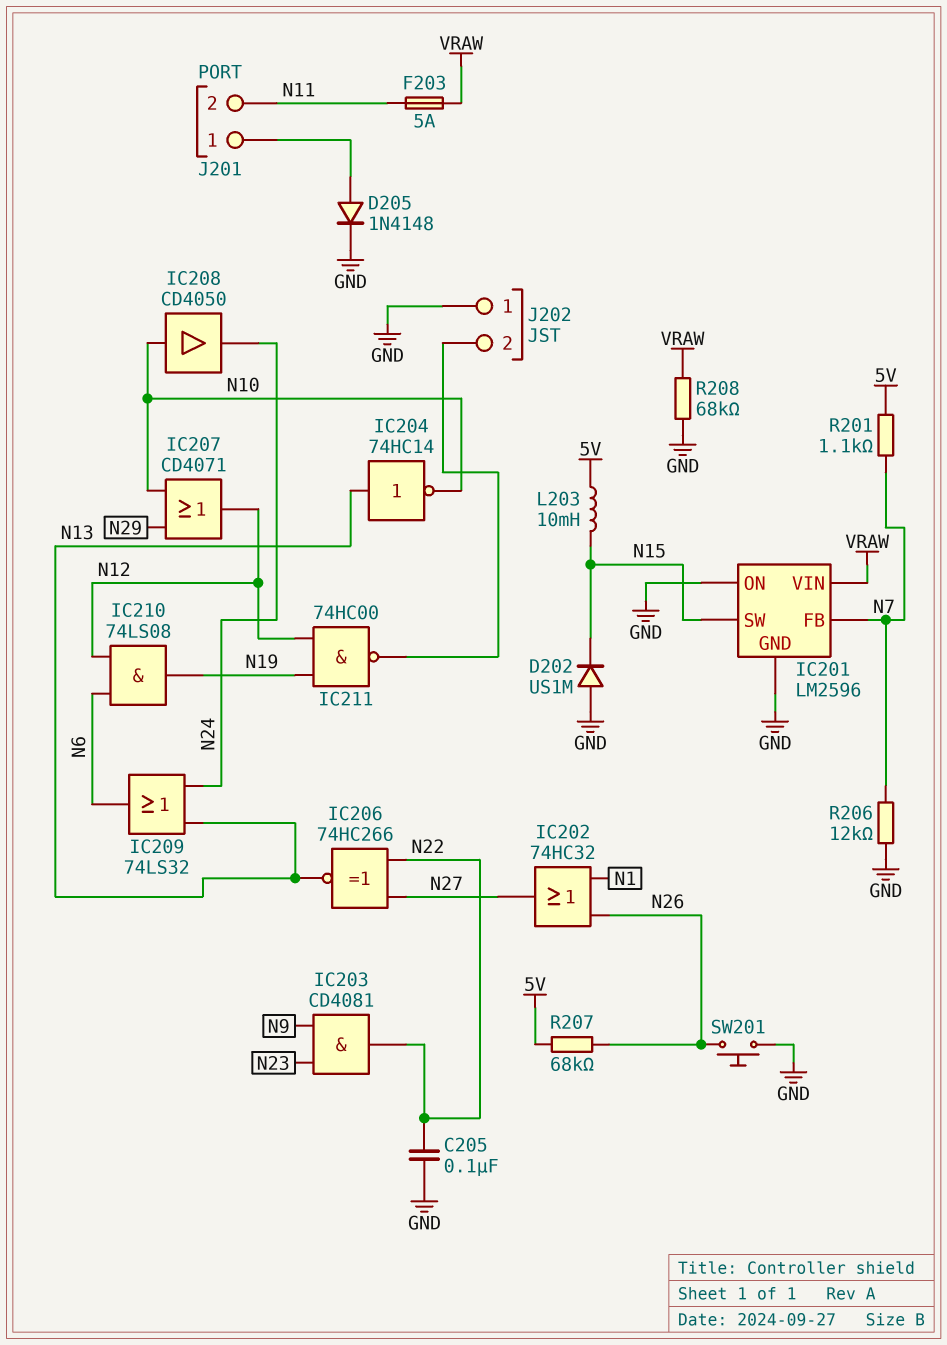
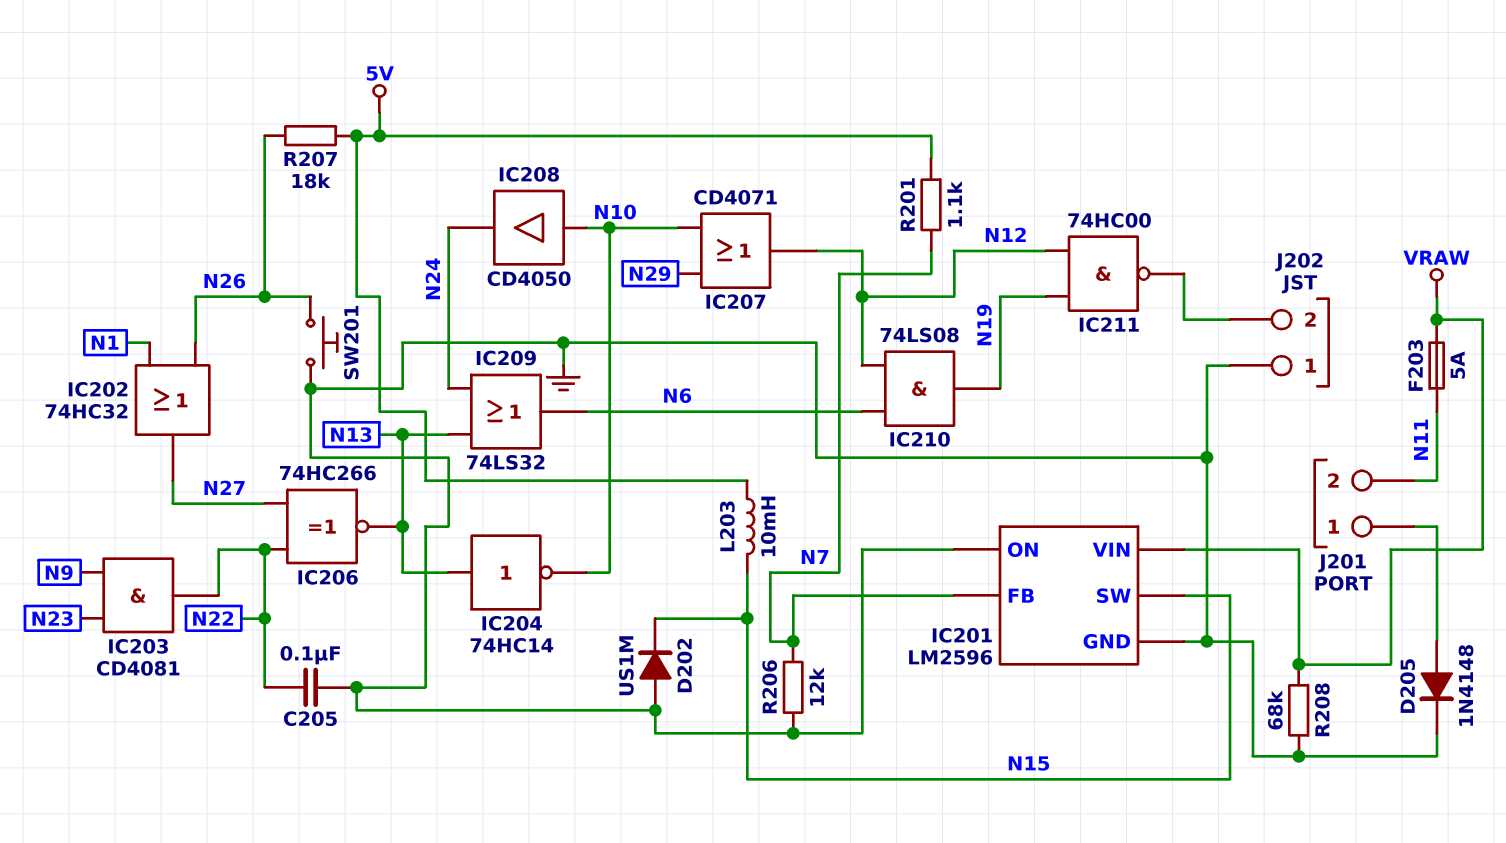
R207: 68k (5V, N26) -> 18k (5V, N26)

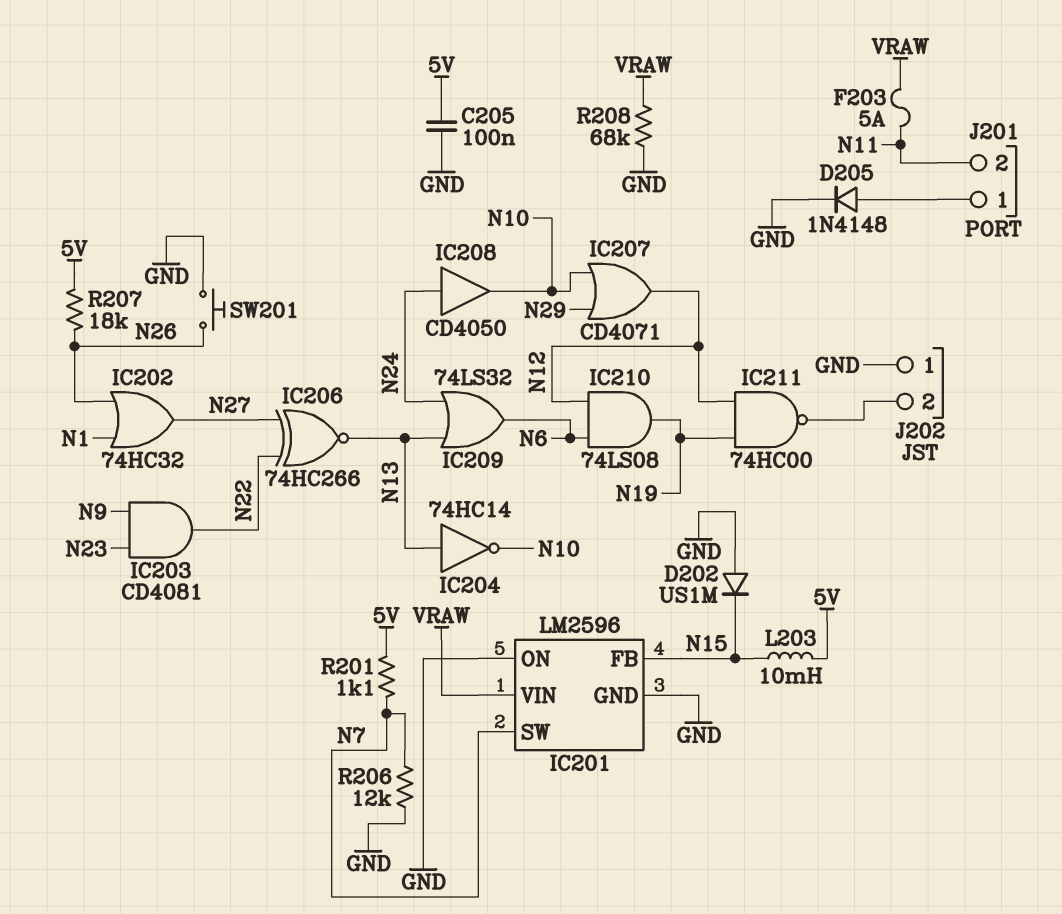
C205: 100nF (GND, N22) -> 100nF (5V, GND)
IC201 pin FB: N7 -> N15
IC201 pin SW: N15 -> N7
IC208: buffer CD4050 (in N10, out N24) -> buffer CD4050 (in N24, out N10)

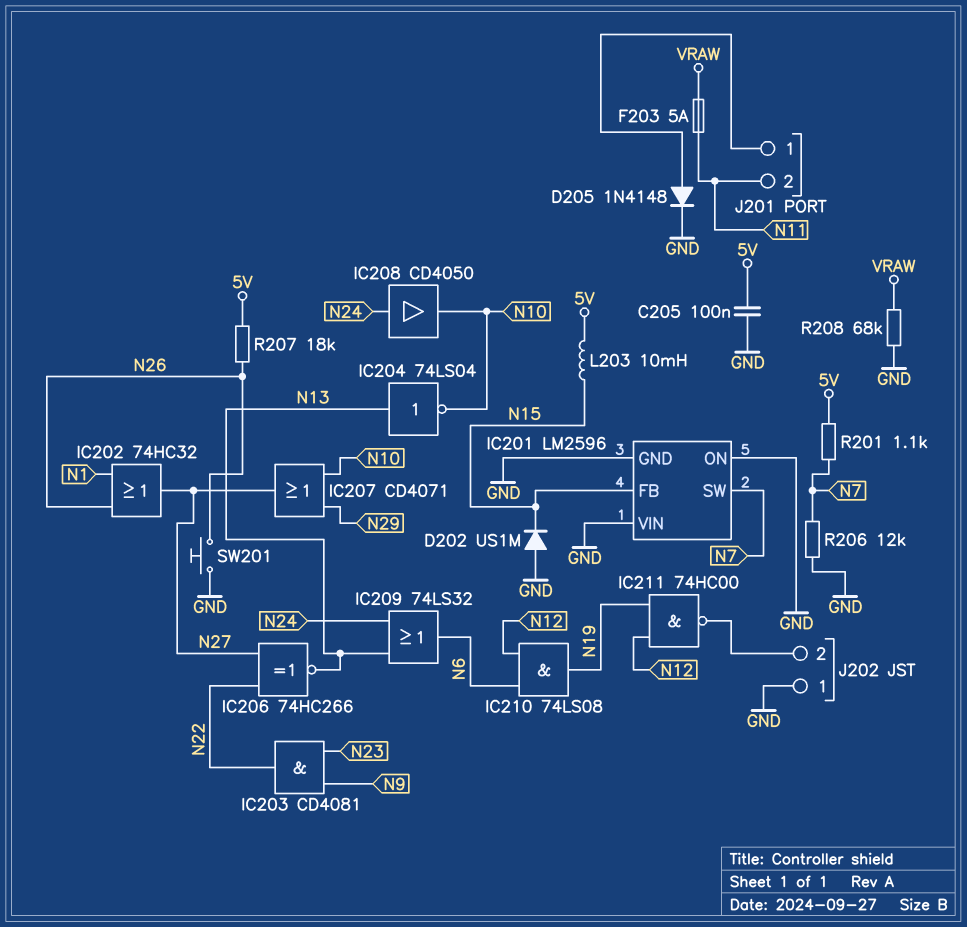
IC201 pin VIN: VRAW -> GND
IC204: NOT 74HC14 (in N13, out N10) -> NOT 74LS04 (in N13, out N10)
IC207: OR CD4071 (in N10, in N29, out N12) -> OR CD4071 (in N10, in N29, out N27)

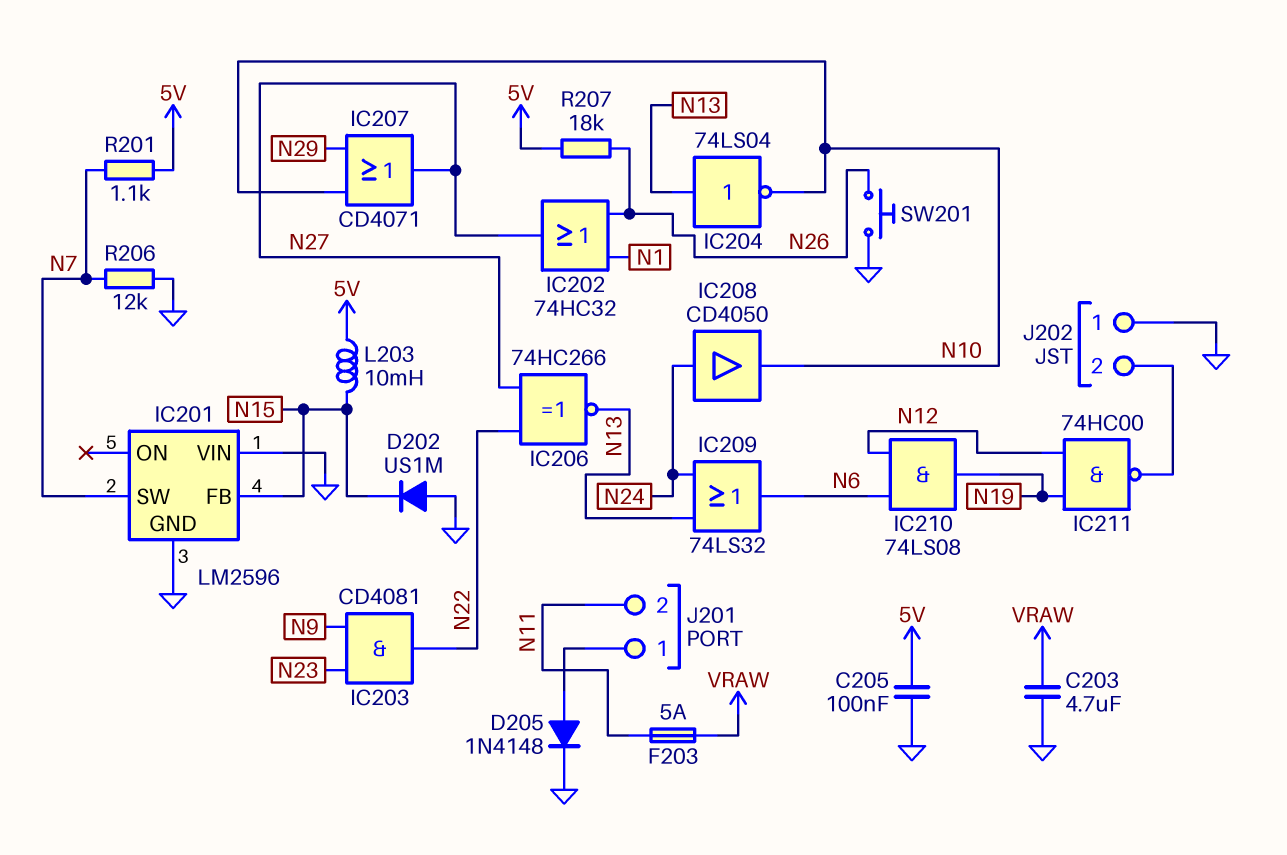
C203: none -> 4.7uF (GND, VRAW)
IC201 pin ON: GND -> none
R208: 68k (GND, VRAW) -> none

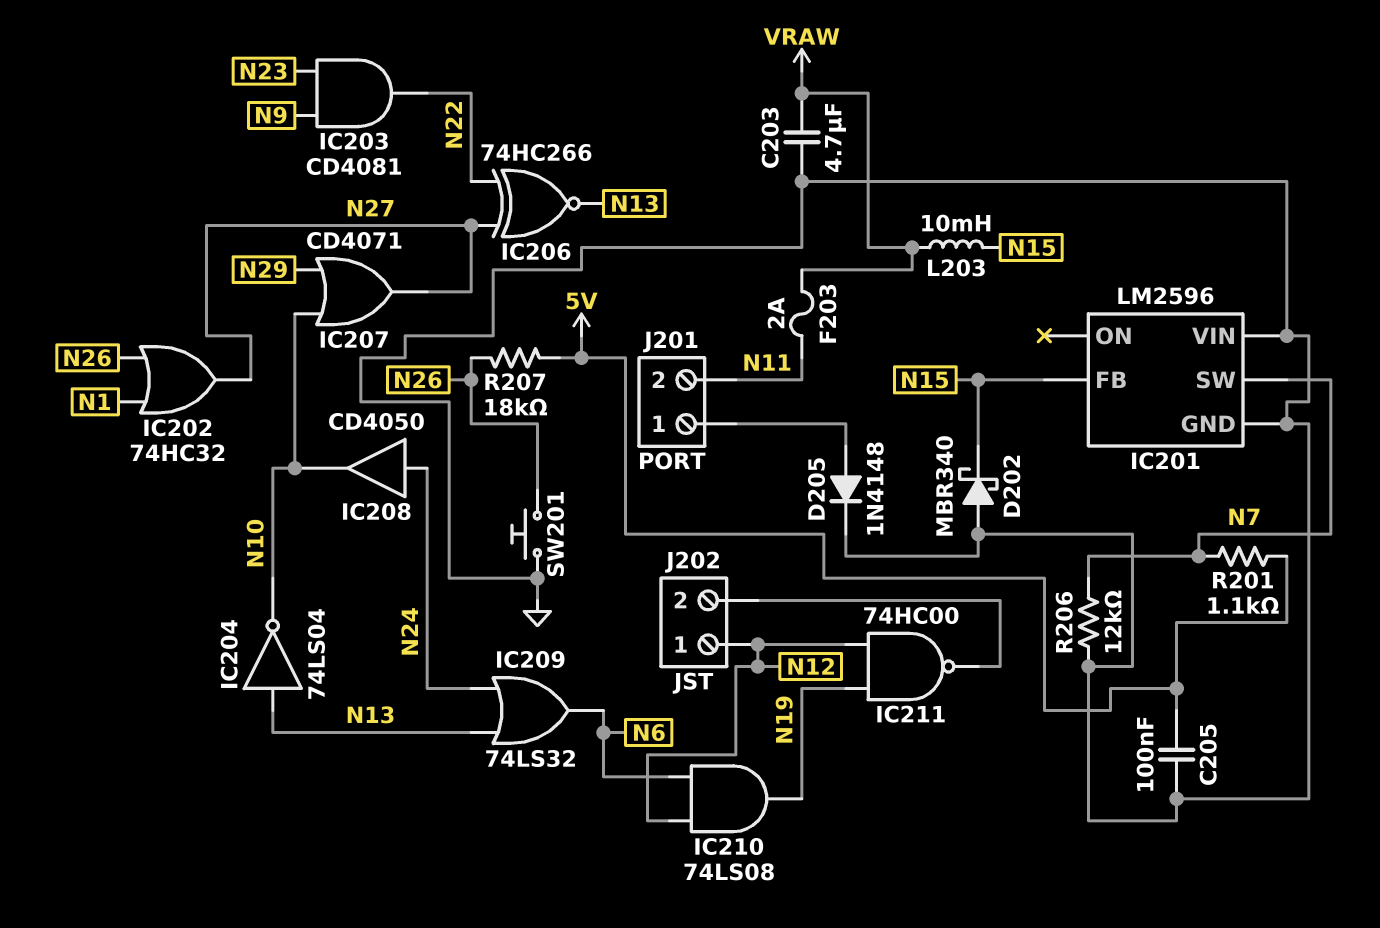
D202: diode US1M (A GND, K N15) -> schottky MBR340 (A GND, K N15)
F203: 5A (N11, VRAW) -> 2A (N11, VRAW)
J202 pin 1: GND -> N12
L203: 10mH (5V, N15) -> 10mH (N15, VRAW)

